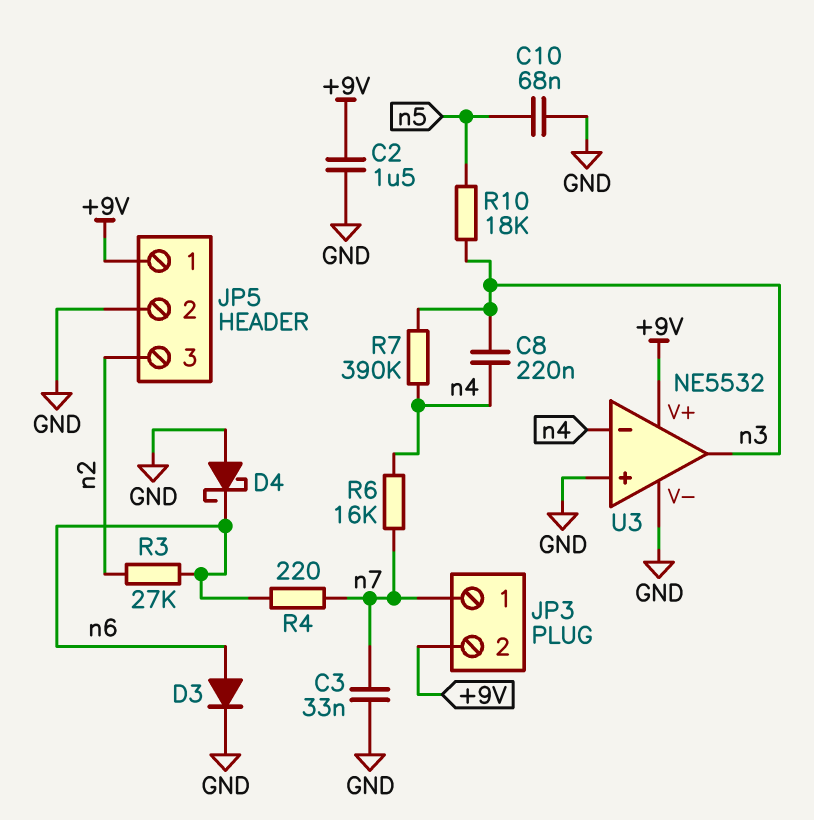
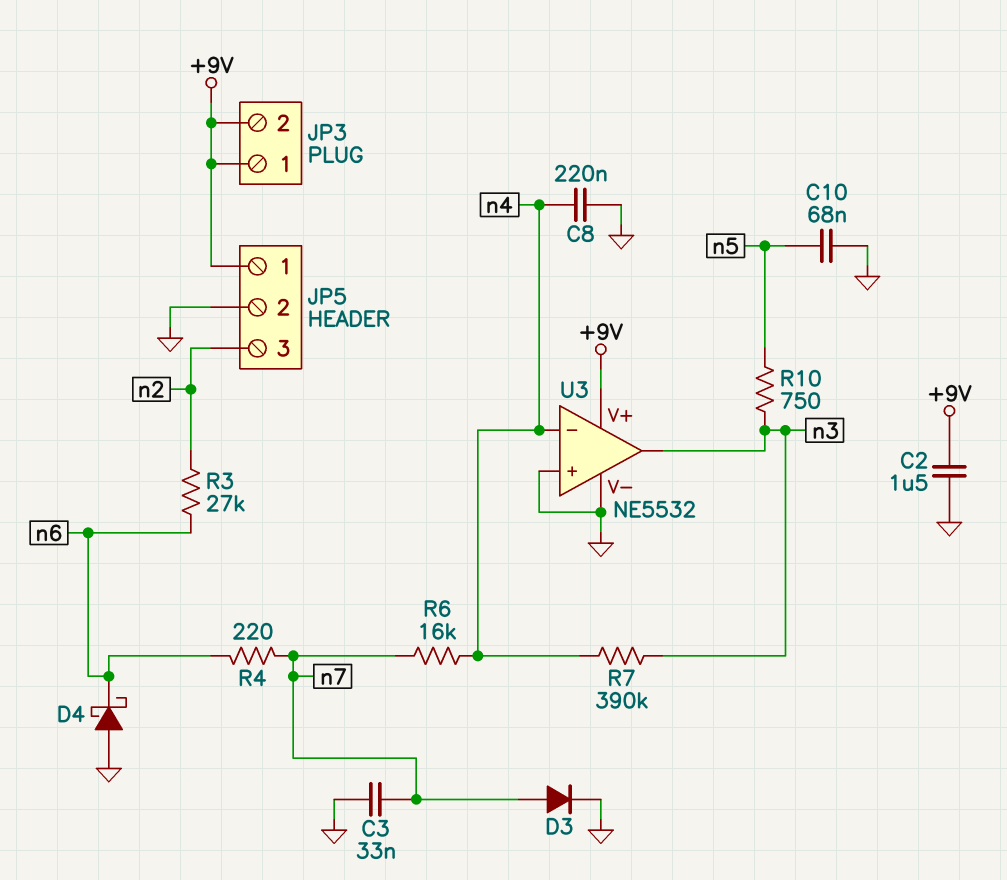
C8: 220nF (n3, n4) -> 220nF (GND, n4)
D3: diode (A n6, K GND) -> diode (A n7, K GND)
JP3 pin 1: n7 -> +9V
R10: 18k (n3, n5) -> 750 (n3, n5)

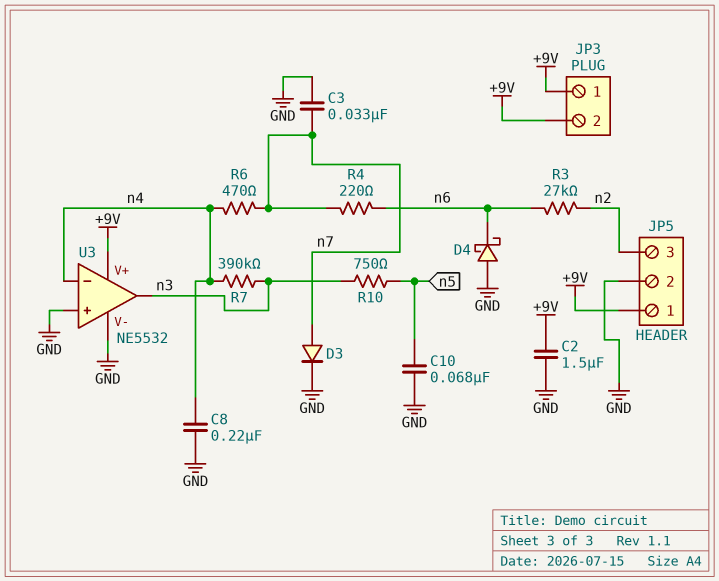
R6: 16k (n4, n7) -> 470 (n4, n7)

